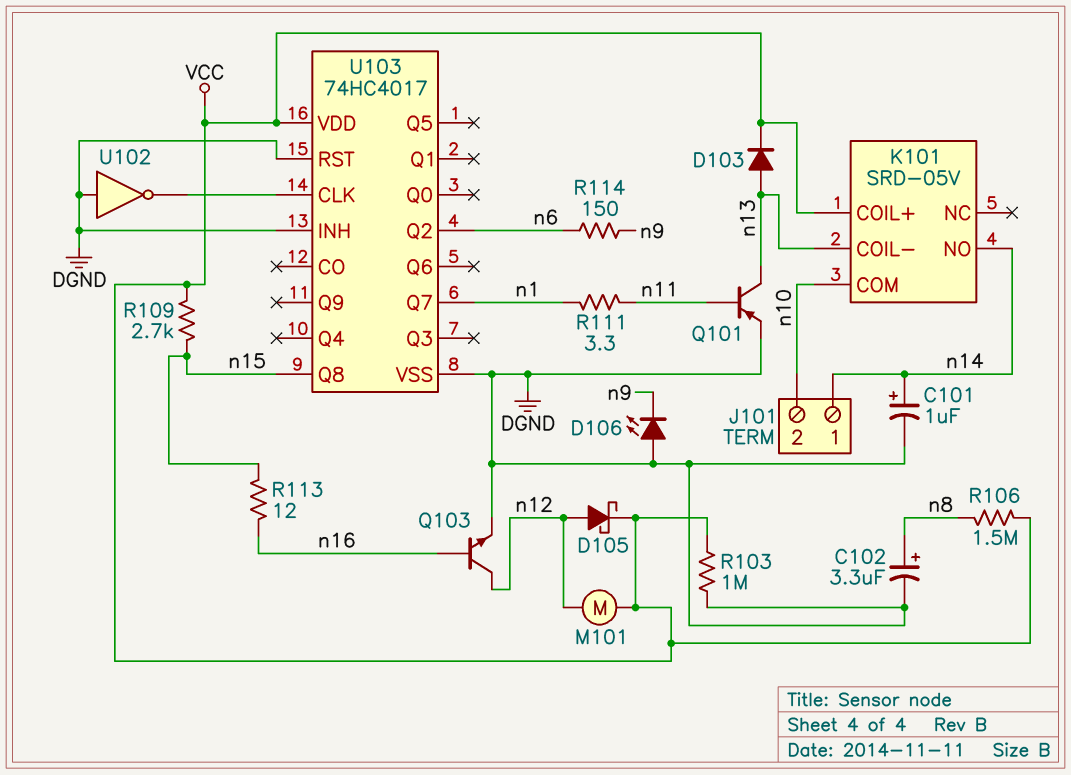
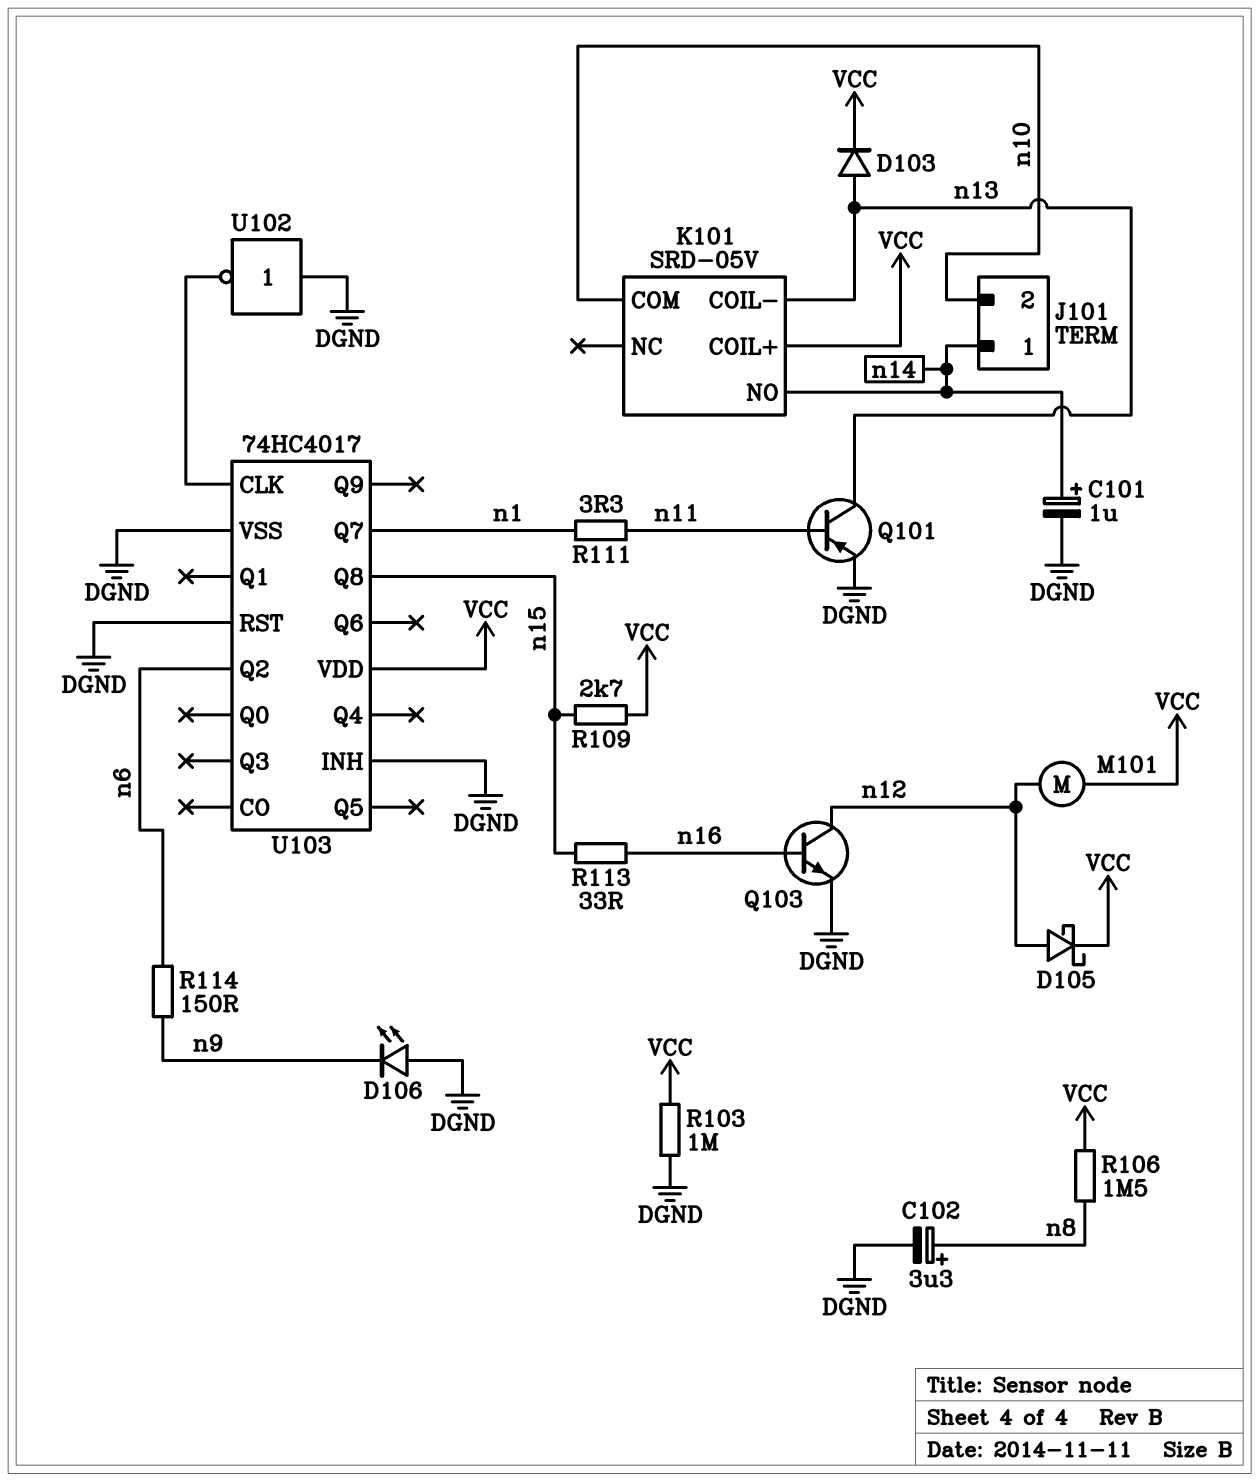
R113: 12 (n15, n16) -> 33 (n15, n16)

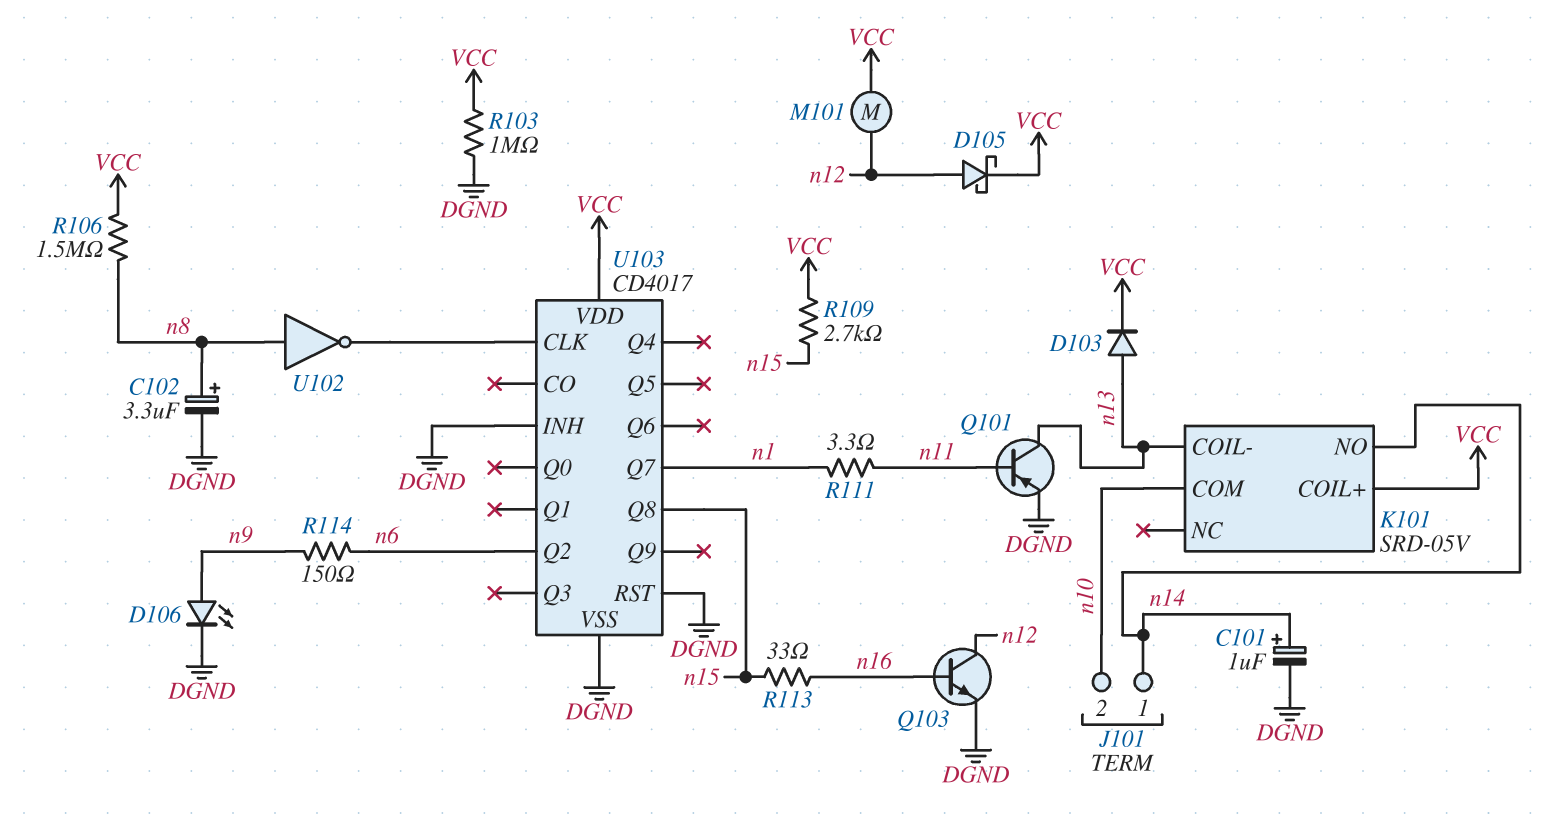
D106: LED (A DGND, K n9) -> LED (A n9, K DGND)
U102: NOT (in DGND, out U103/CLK) -> NOT (in n8, out U103/CLK)
U103: 74HC4017 -> CD4017

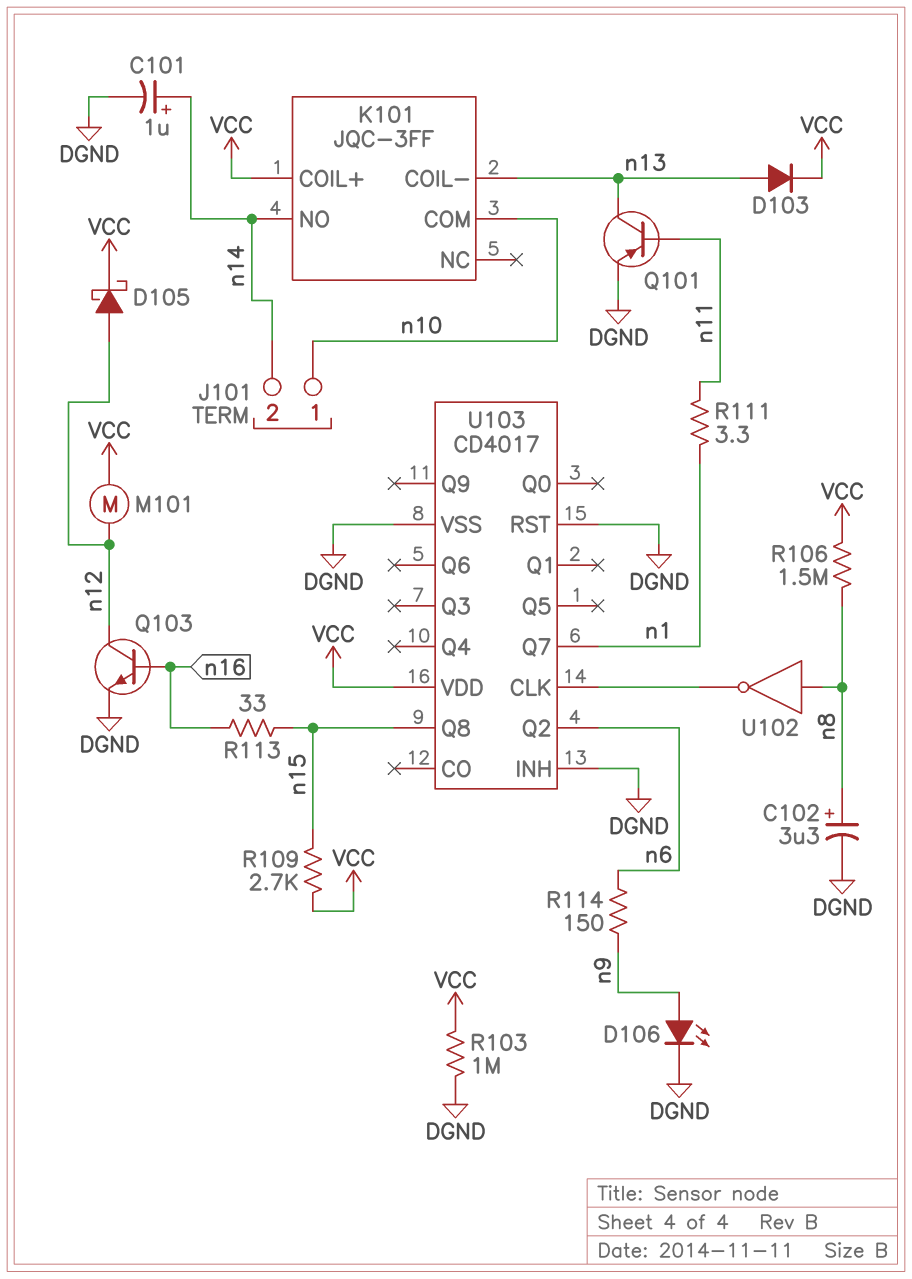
J101 pin 1: n14 -> n10
J101 pin 2: n10 -> n14
K101: SRD-05V -> JQC-3FF

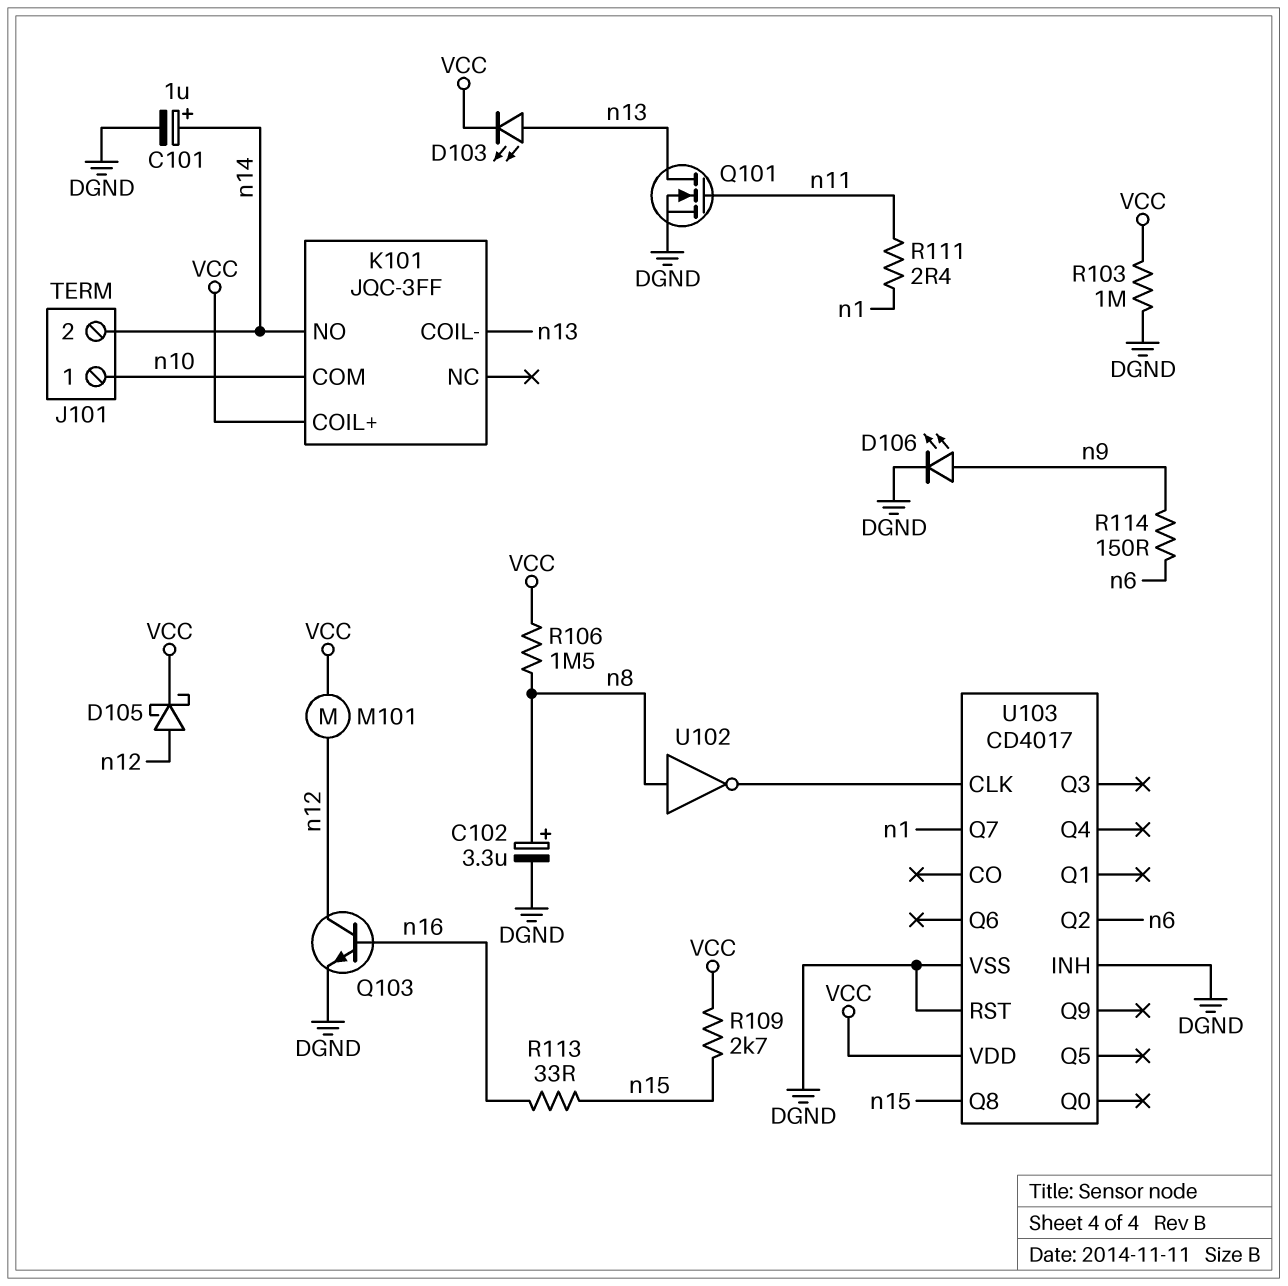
D103: diode (A n13, K VCC) -> LED (A n13, K VCC)
Q101: PNP (B n11, C n13, E DGND) -> NMOS (G n11, D n13, S DGND)
R111: 3.3 (n1, n11) -> 2.4 (n1, n11)

